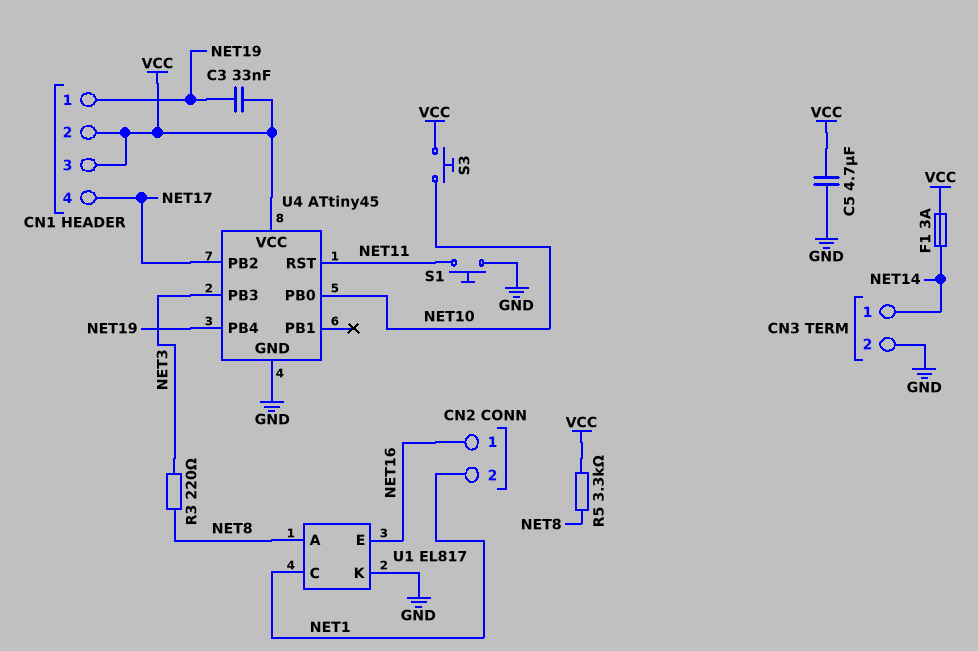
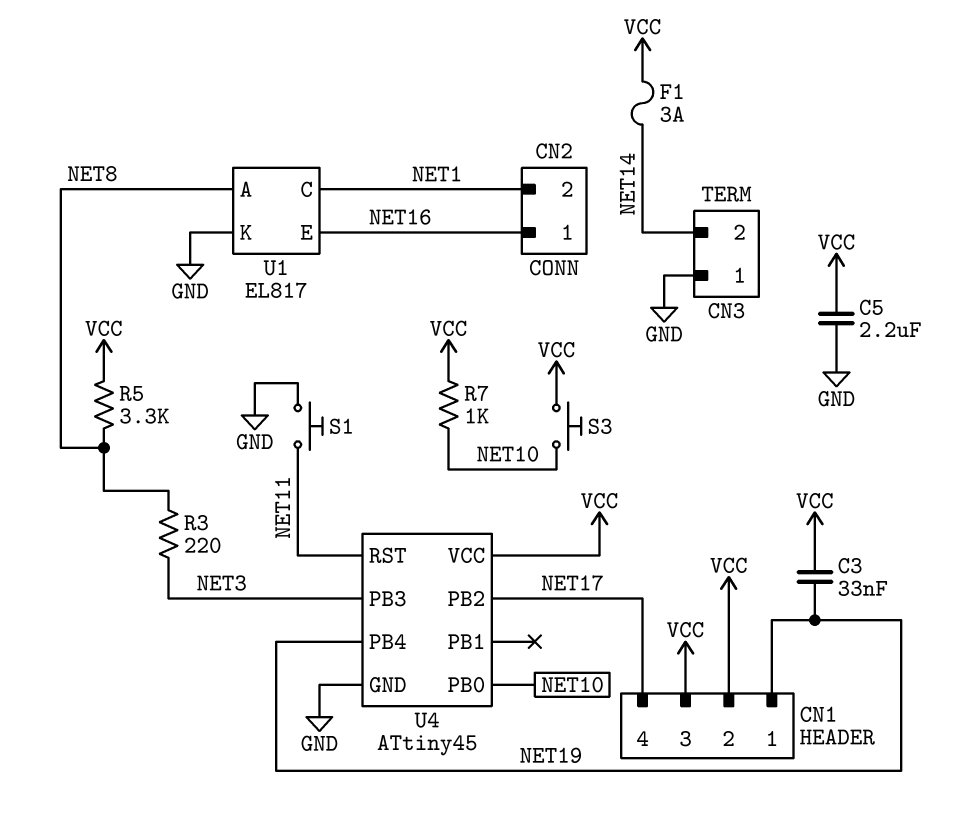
C5: 4.7uF (GND, VCC) -> 2.2uF (GND, VCC)
CN3 pin 1: NET14 -> GND
CN3 pin 2: GND -> NET14
R7: none -> 1k (NET10, VCC)

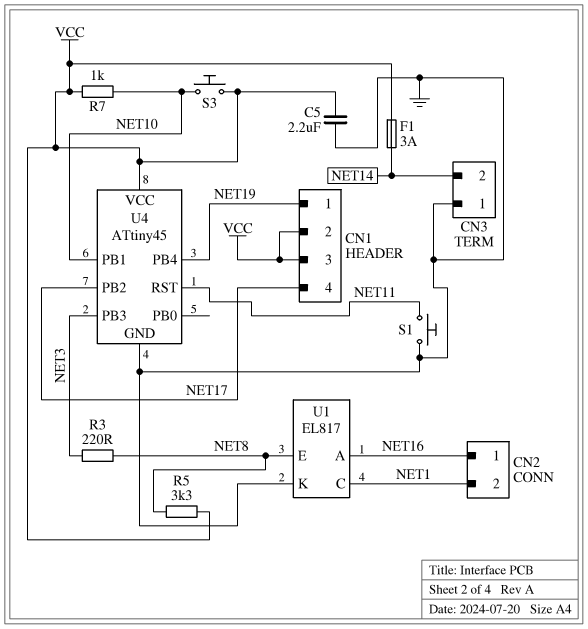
C3: 33nF (NET19, VCC) -> none
U1 pin A: NET8 -> NET16
U1 pin E: NET16 -> NET8
U4 pin PB0: NET10 -> none
U4 pin PB1: none -> NET10

